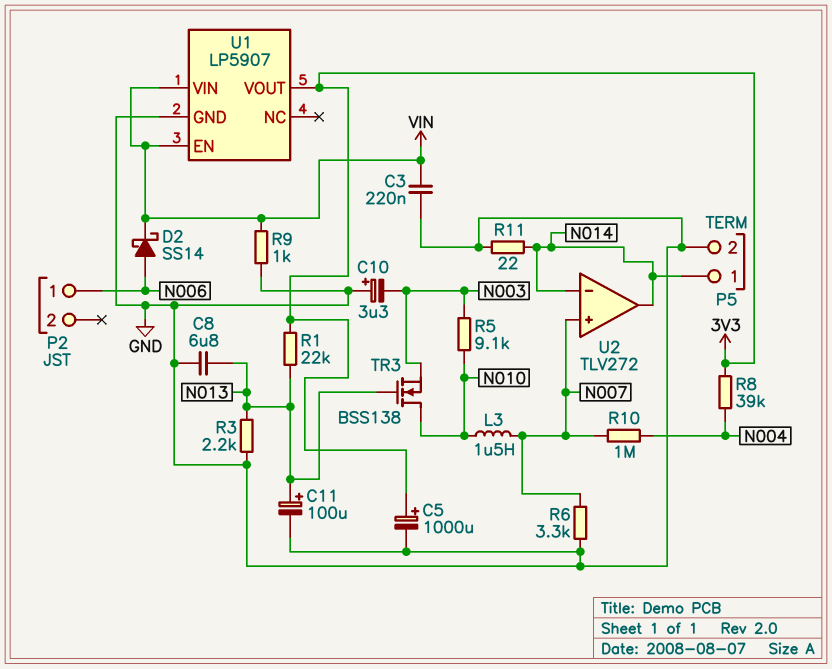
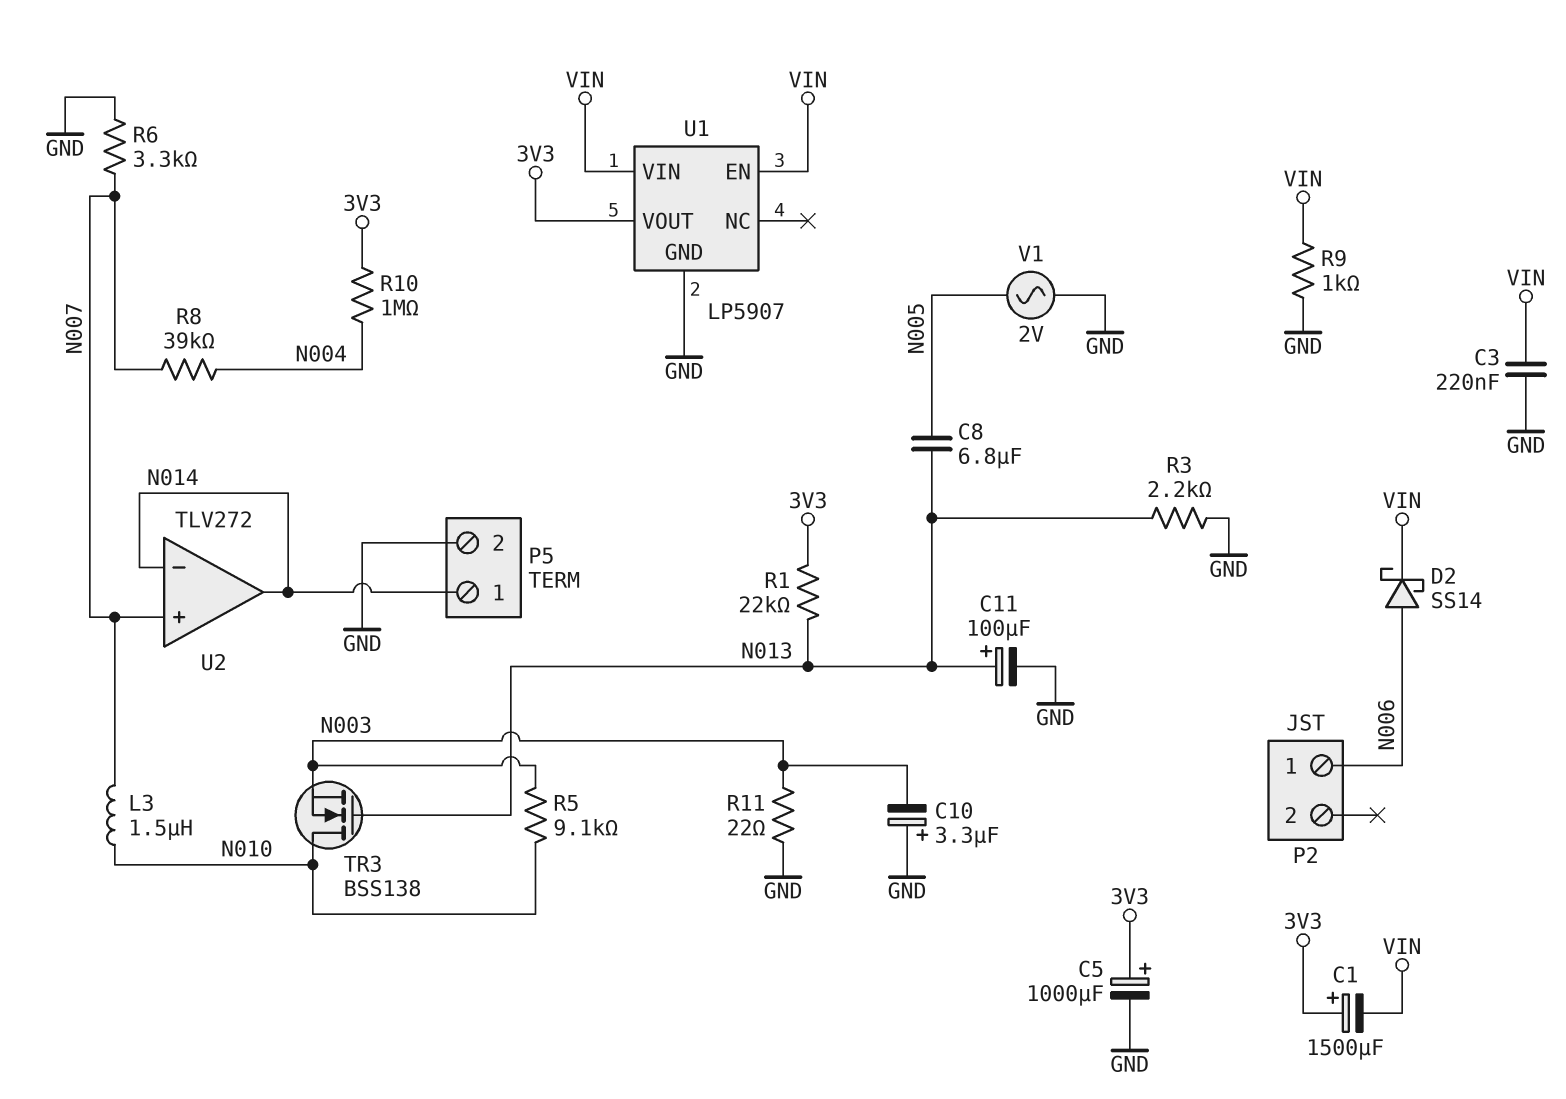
C1: none -> 1500uF (plus 3V3, minus VIN)
C8: 6.8uF (GND, N013) -> 6.8uF (N005, N013)
R8: 39k (3V3, N004) -> 39k (N004, N007)
R10: 1M (N004, N007) -> 1M (3V3, N004)
R11: 22 (GND, N014) -> 22 (GND, N003)
V1: none -> AC 2V (GND, N005)

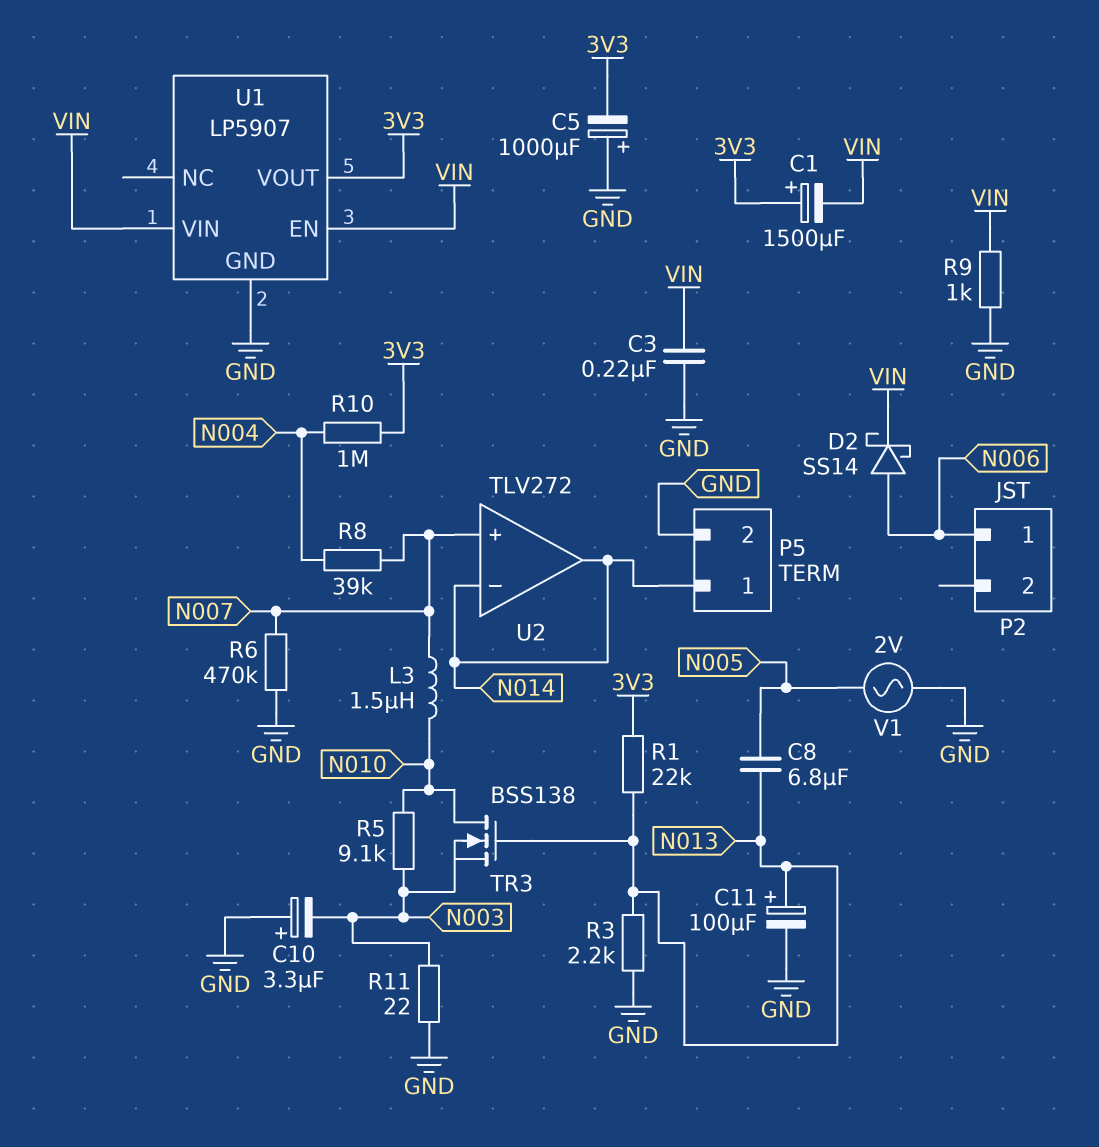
C5: 1000uF (plus 3V3, minus GND) -> 1000uF (plus GND, minus 3V3)
R6: 3.3k (GND, N007) -> 470k (GND, N007)

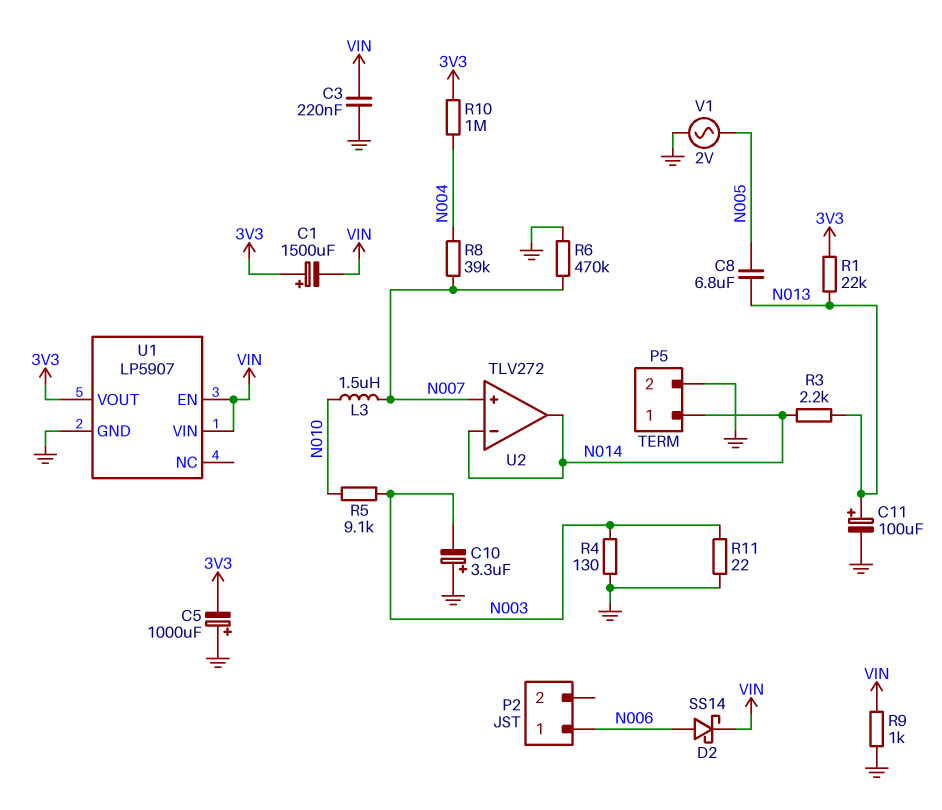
R3: 2.2k (GND, N013) -> 2.2k (N013, N014)
R4: none -> 130 (GND, N003)
TR3: NMOS BSS138 (G N013, D N010, S N003) -> none

